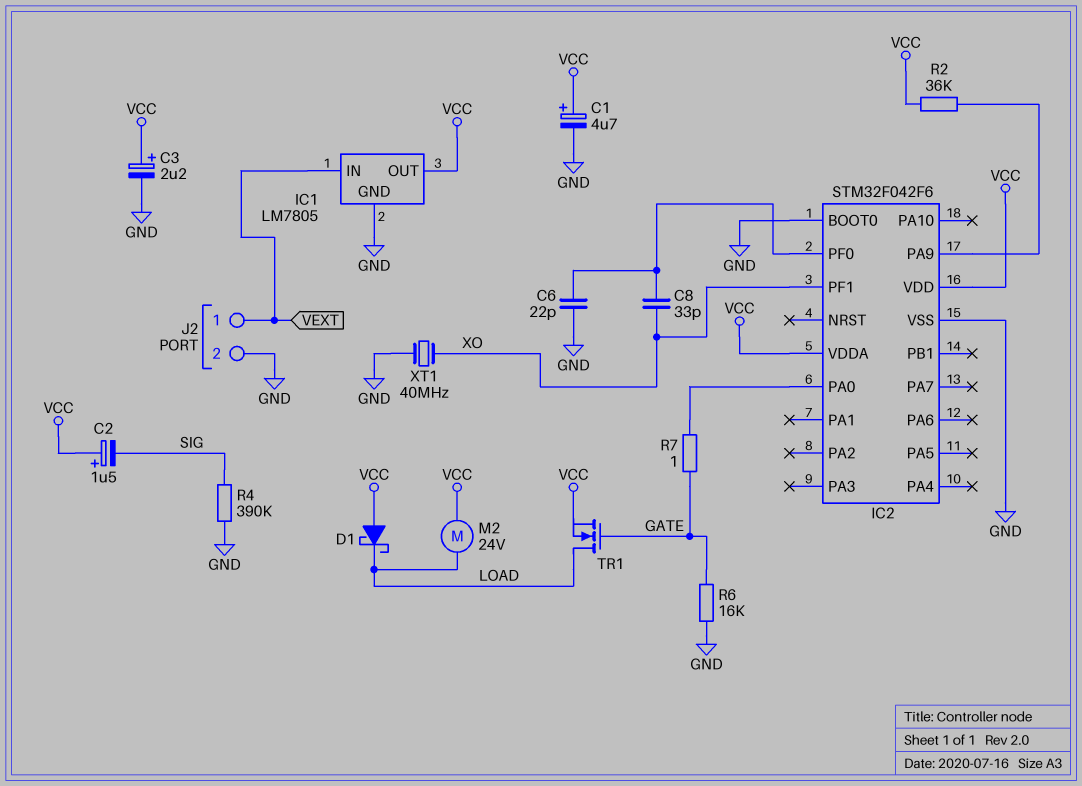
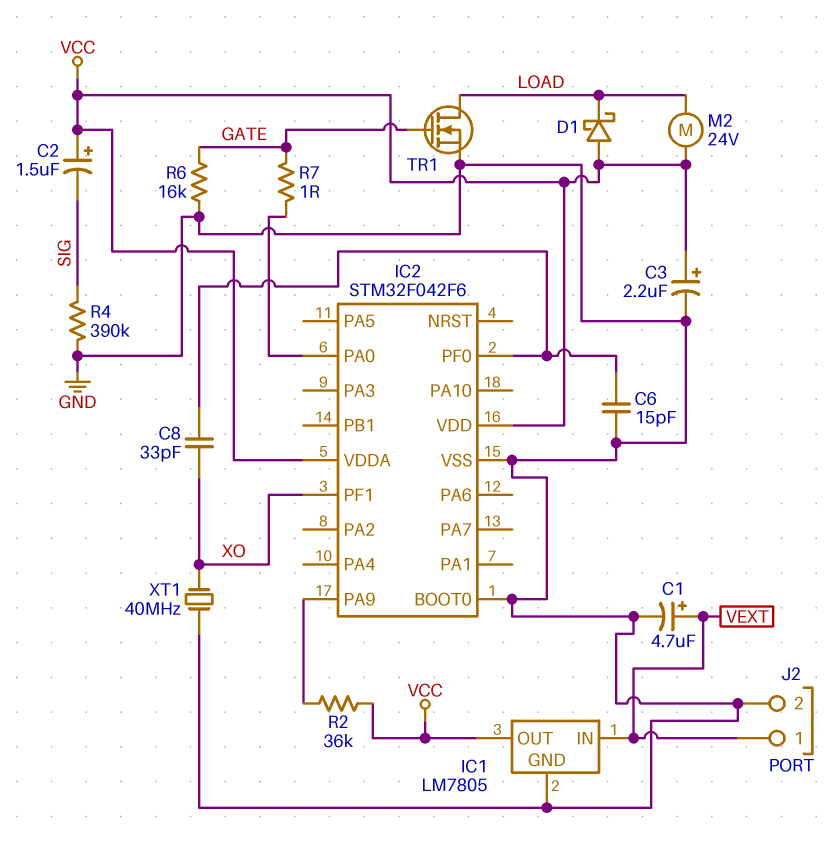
C1: 4.7uF (plus VCC, minus GND) -> 4.7uF (plus VEXT, minus GND)
C6: 22pF (GND, IC2/PF0) -> 15pF (GND, IC2/PF0)
TR1: NMOS (G GATE, D LOAD, S VCC) -> NMOS (G GATE, D LOAD, S GND)

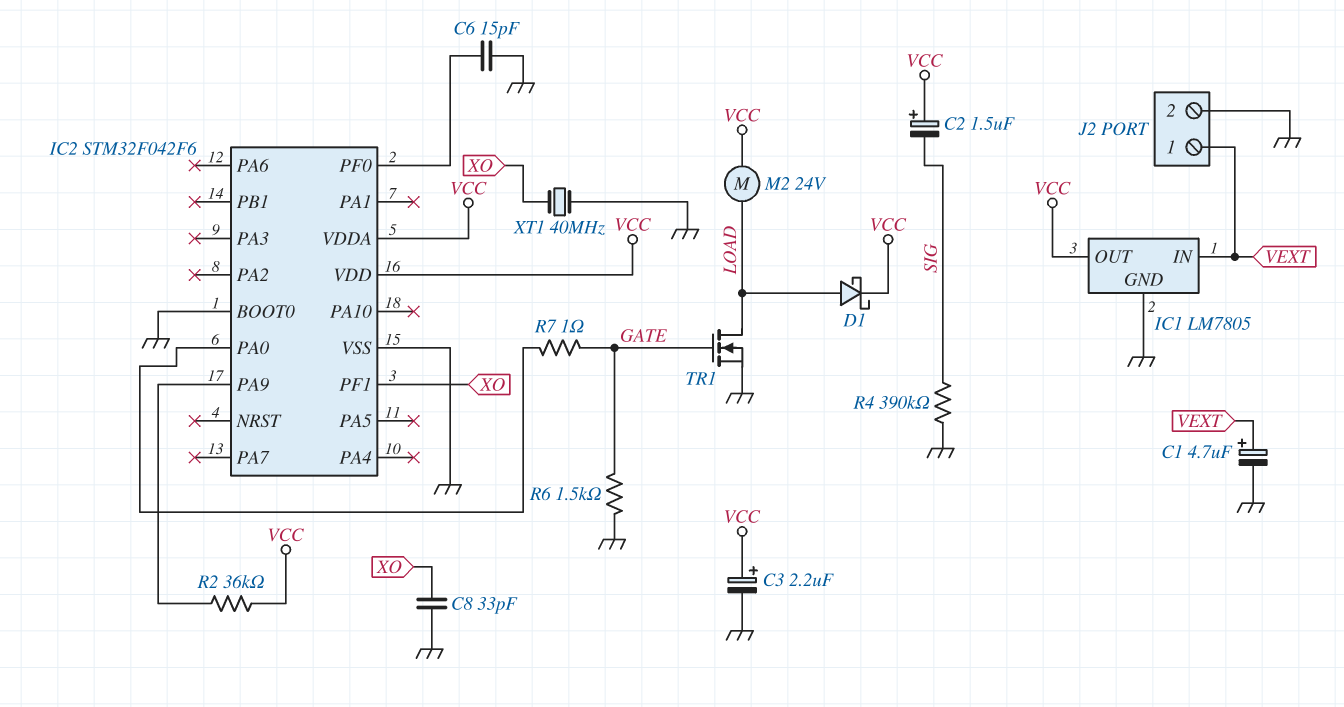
C8: 33pF (IC2/PF0, XO) -> 33pF (GND, XO)
D1: schottky (A VCC, K LOAD) -> schottky (A LOAD, K VCC)
R6: 16k (GATE, GND) -> 1.5k (GATE, GND)

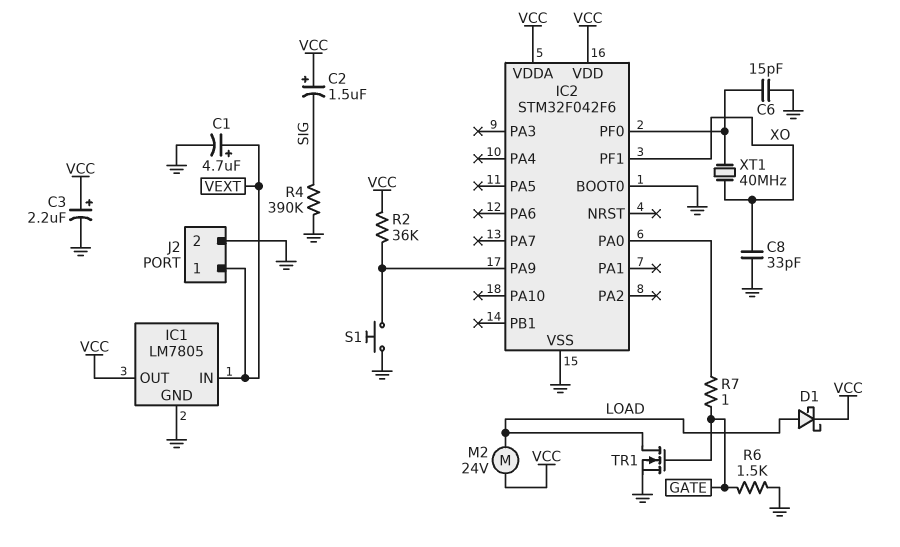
S1: none -> button (GND, IC2/PA9)
XT1: 40MHz (GND, XO) -> 40MHz (IC2/PF0, XO)

